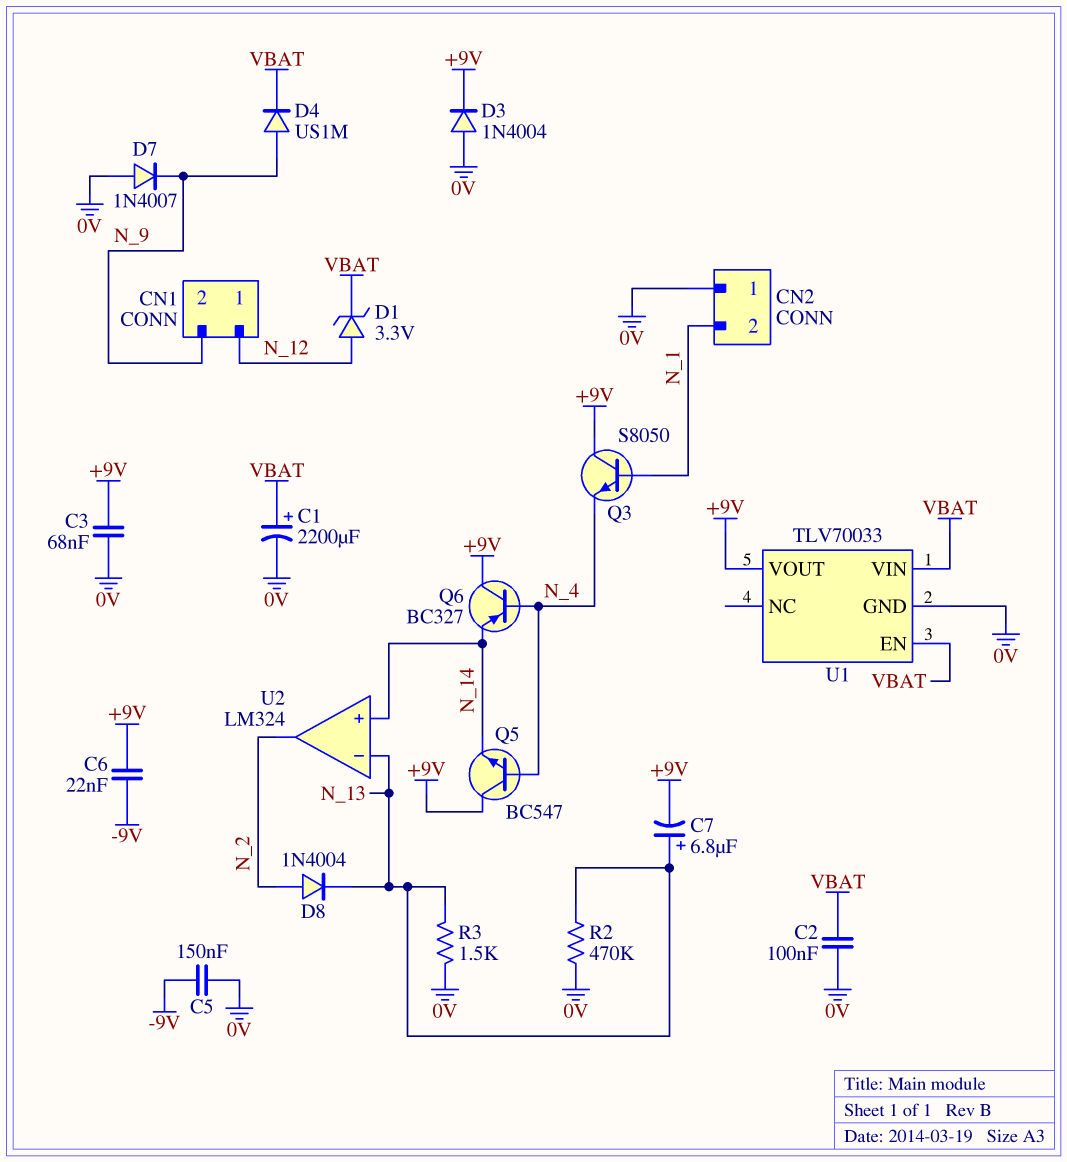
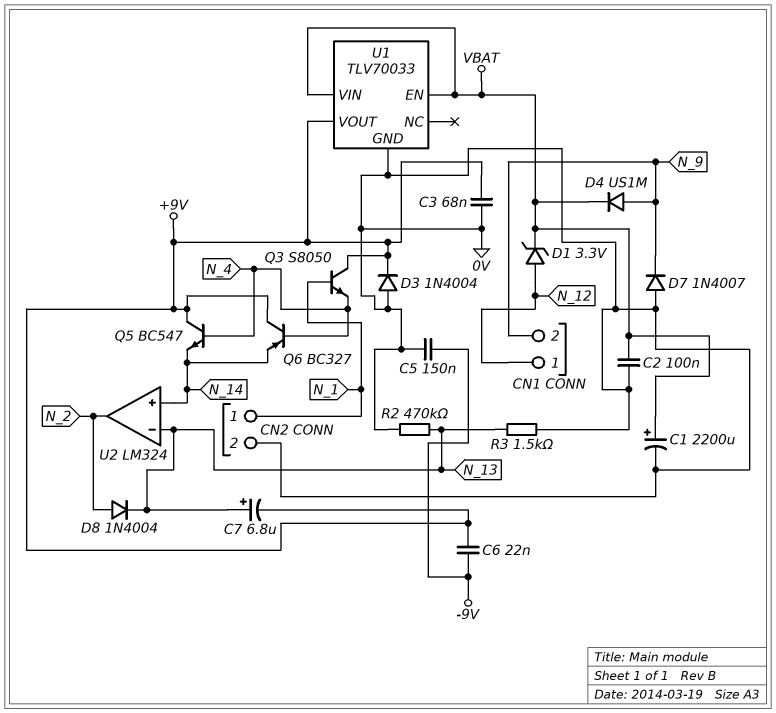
CN2 pin 1: 0V -> N_1
CN2 pin 2: N_1 -> 0V

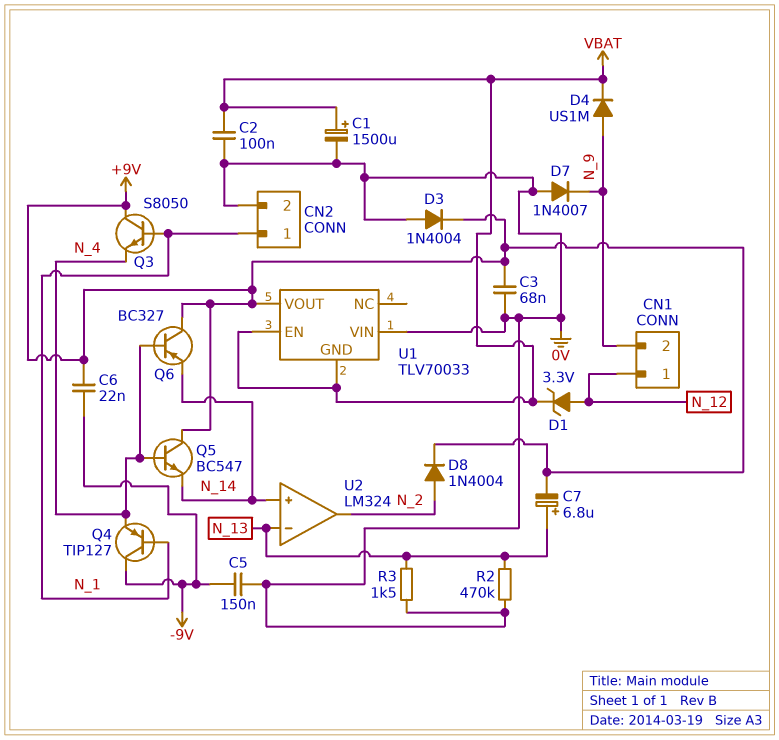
C1: 2200uF (plus VBAT, minus 0V) -> 1500uF (plus VBAT, minus 0V)
D8: diode 1N4004 (A N_2, K N_13) -> diode 1N4004 (A N_2, K +9V)
Q4: none -> PNP TIP127 (B N_1, C -9V, E N_4)
U1 pin GND: 0V -> VBAT
U1 pin VIN: VBAT -> 0V

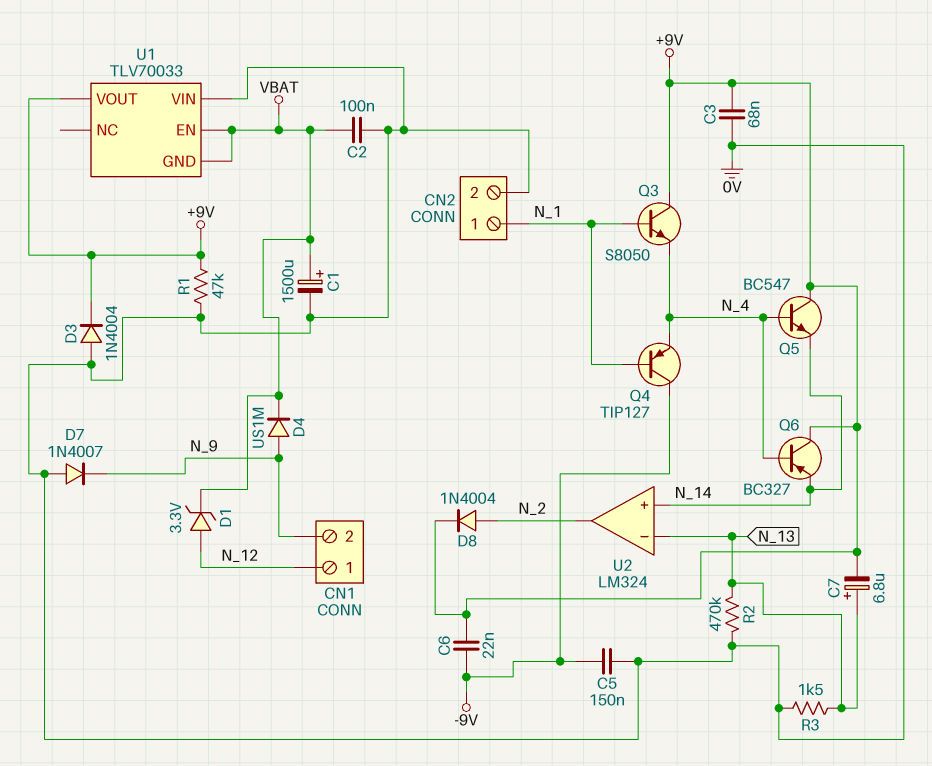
R1: none -> 47k (+9V, 0V)

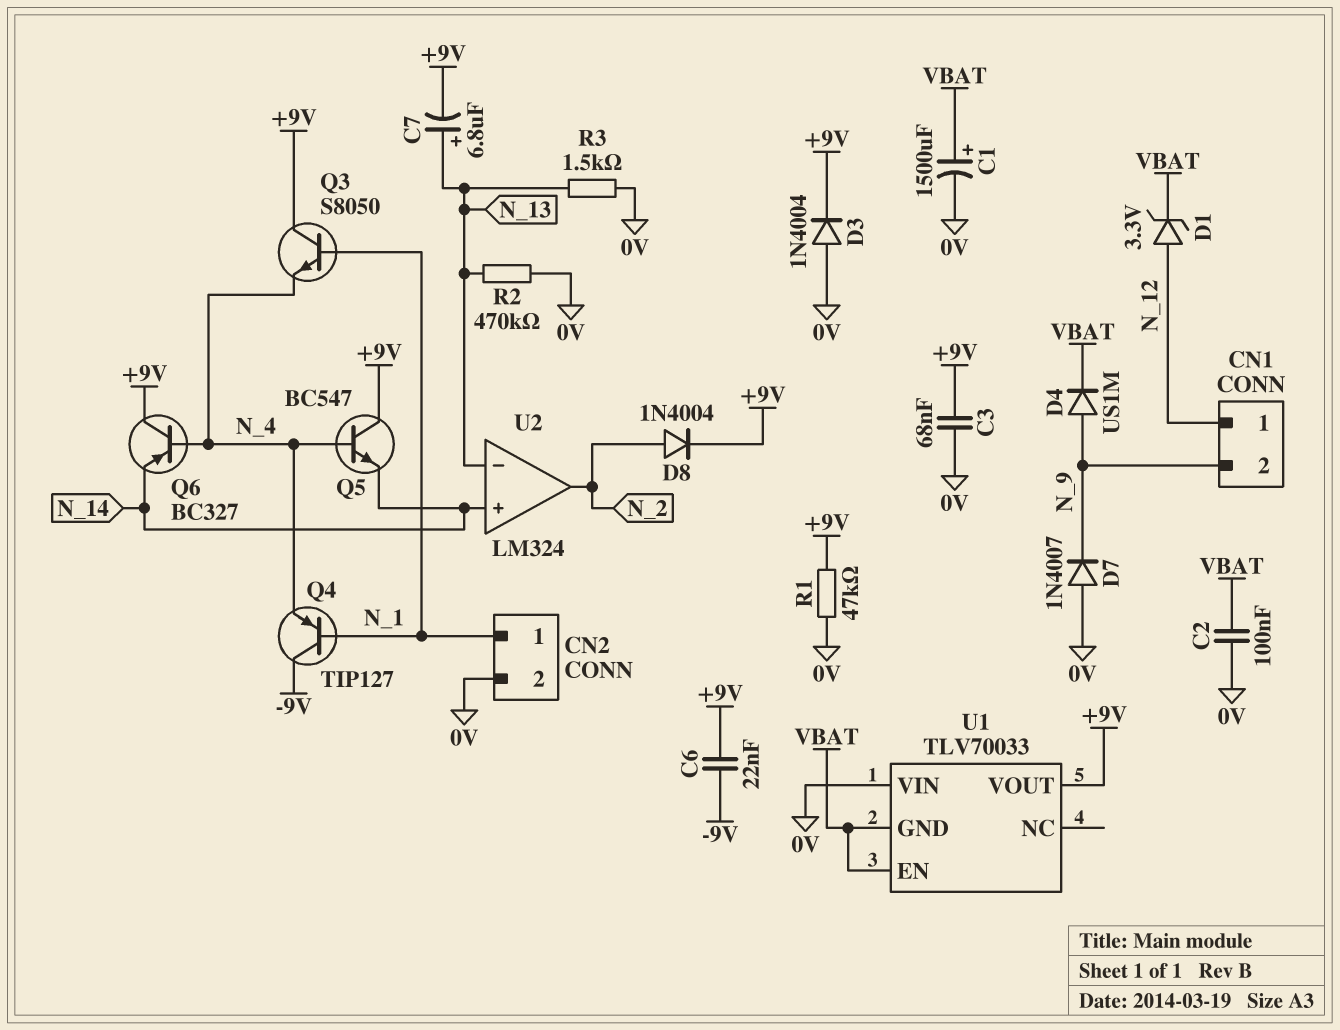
C5: 150nF (-9V, 0V) -> none

